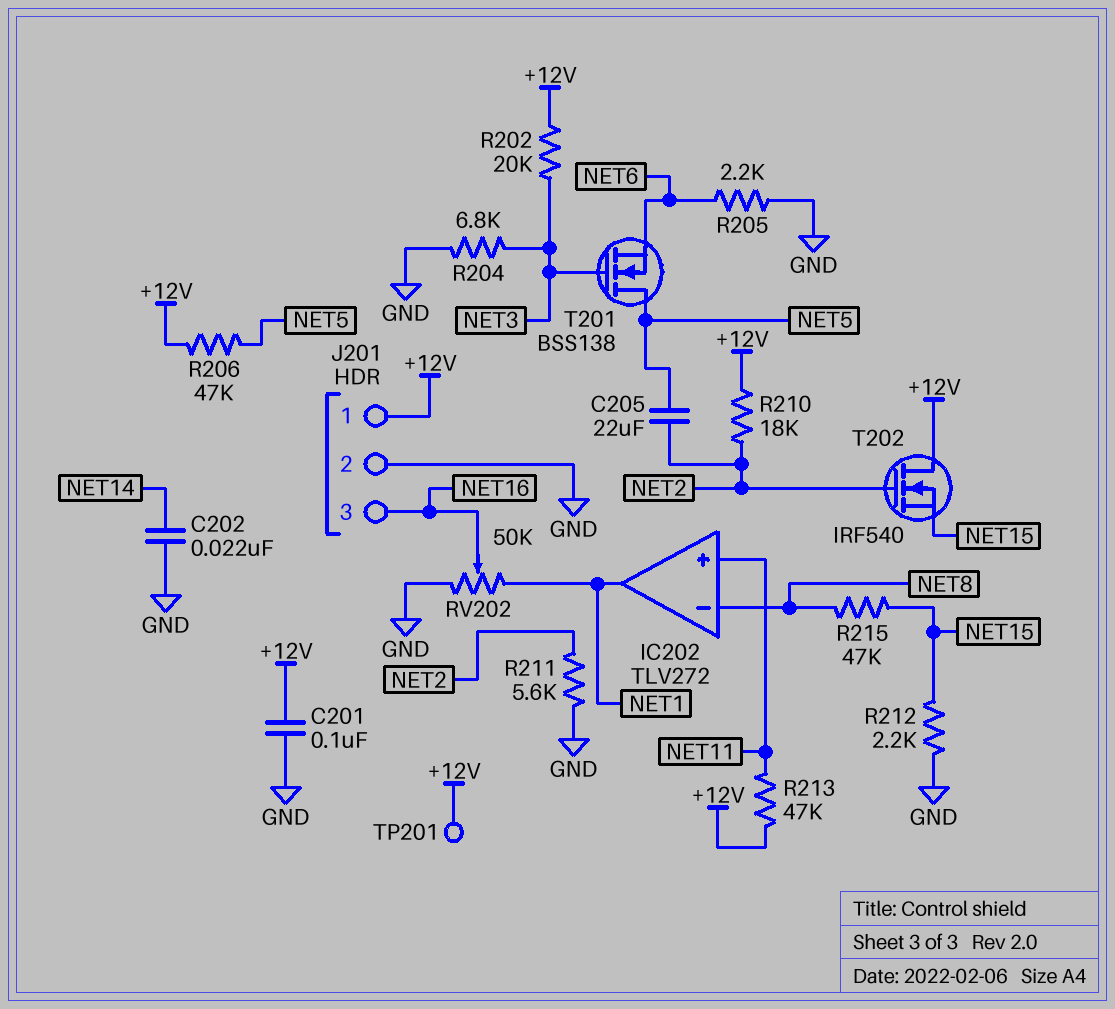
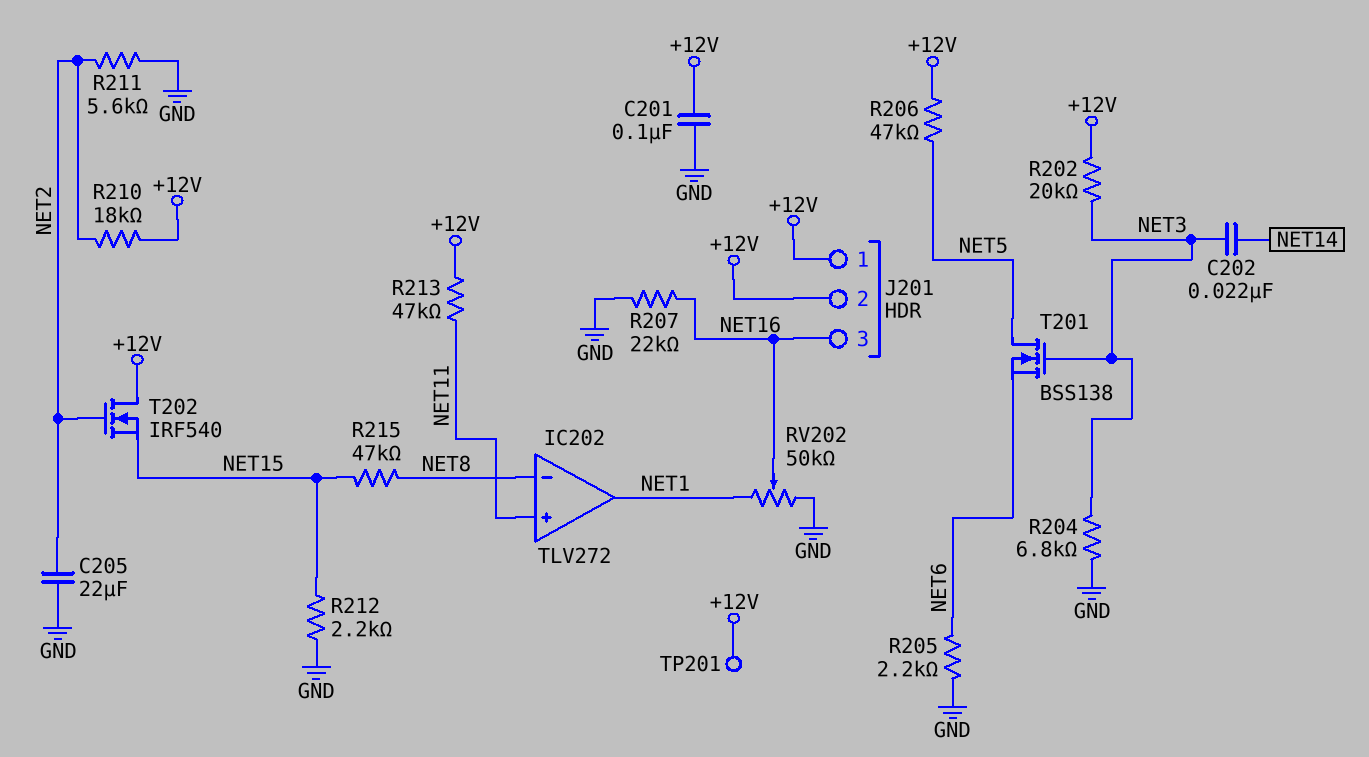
C202: 22nF (GND, NET14) -> 22nF (NET3, NET14)
C205: 22uF (NET2, NET5) -> 22uF (GND, NET2)
J201 pin 2: GND -> +12V
R207: none -> 22k (GND, NET16)

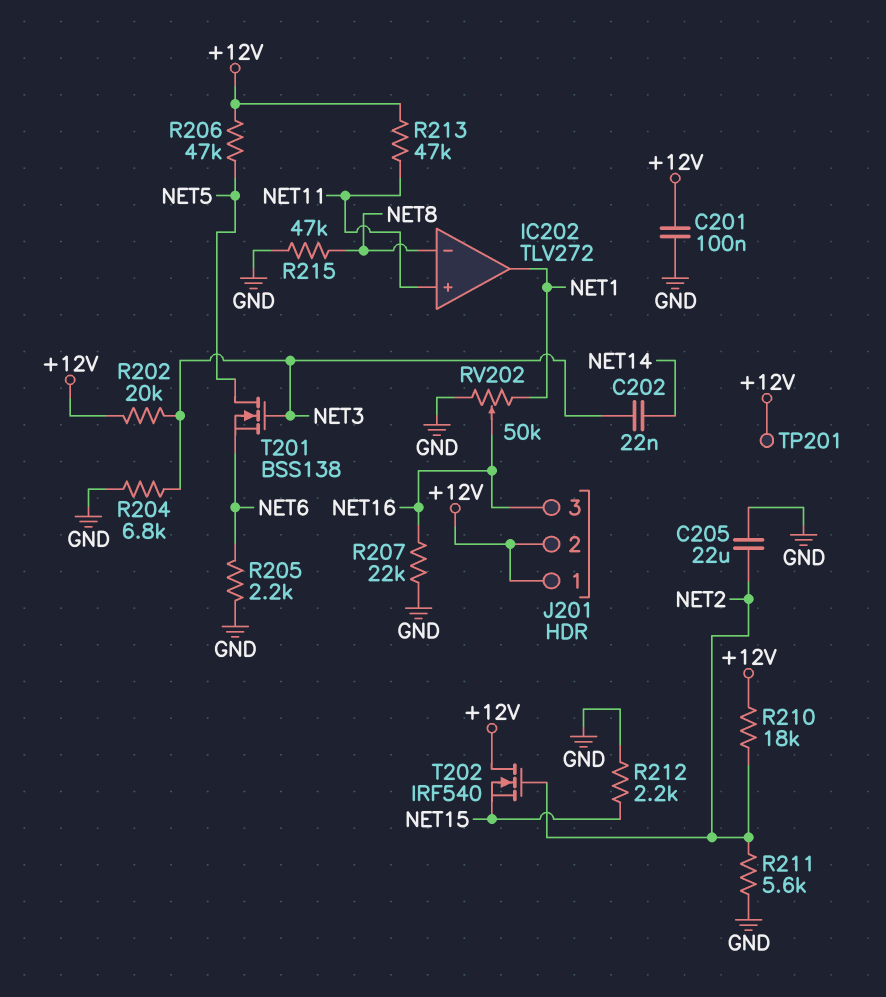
R215: 47k (NET8, NET15) -> 47k (GND, NET8)

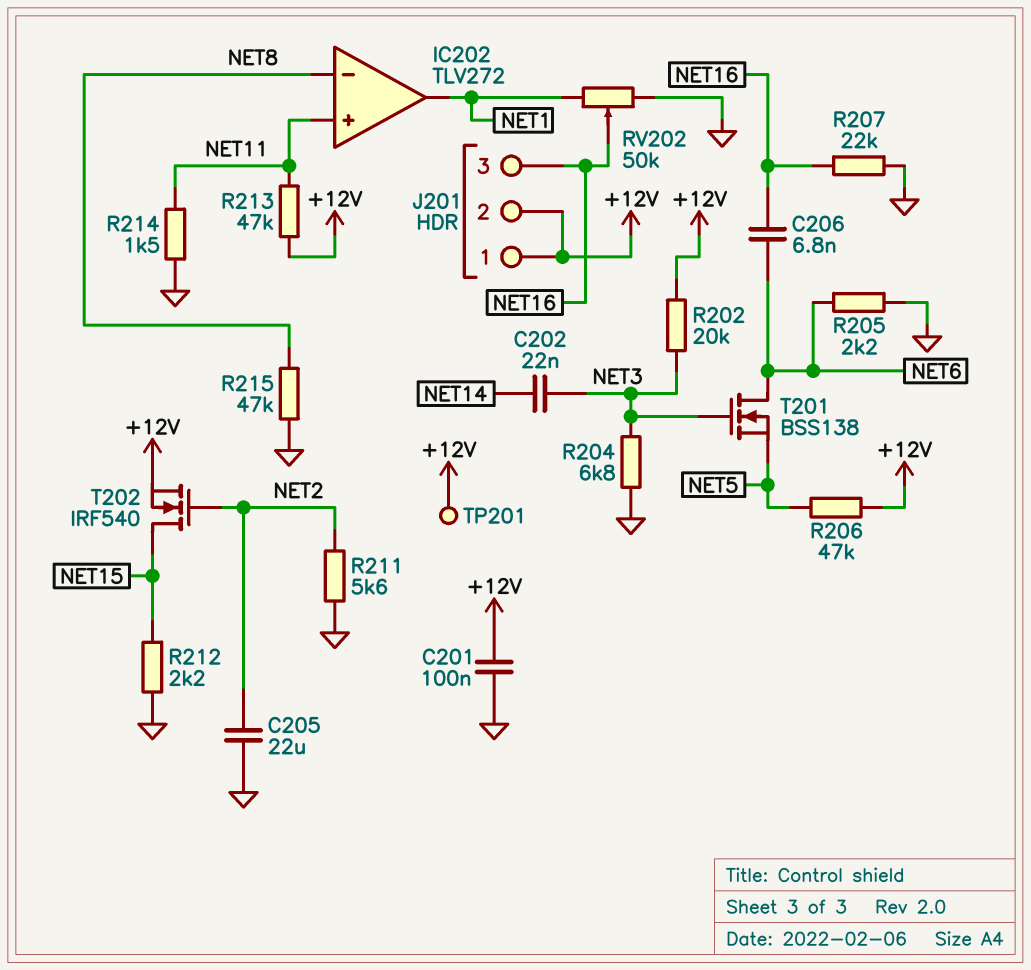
C206: none -> 6.8nF (NET6, NET16)
R210: 18k (+12V, NET2) -> none
R214: none -> 1.5k (GND, NET11)
T201: NMOS BSS138 (G NET3, D NET5, S NET6) -> NMOS BSS138 (G NET3, D NET6, S NET5)
T202: NMOS IRF540 (G NET2, D +12V, S NET15) -> NMOS IRF540 (G NET2, D NET15, S +12V)

